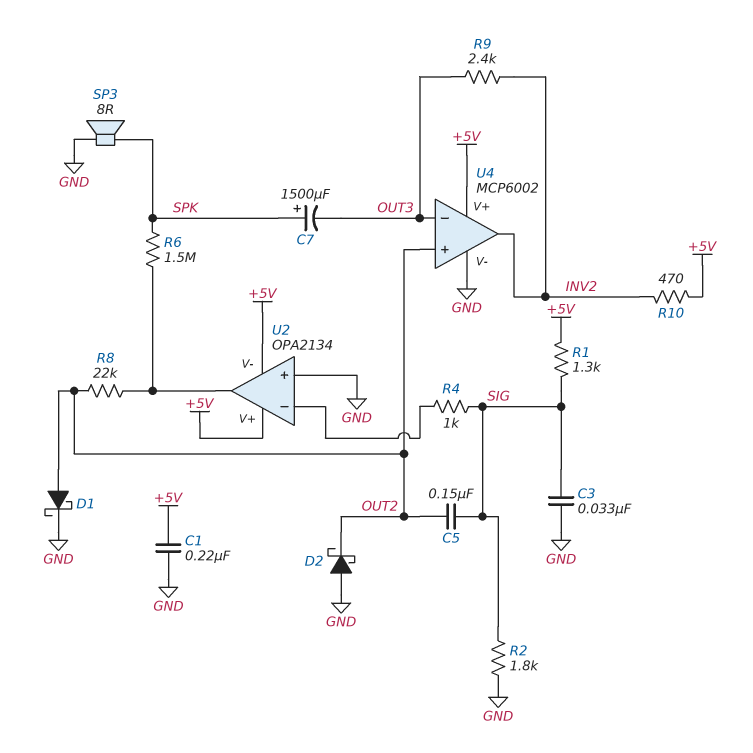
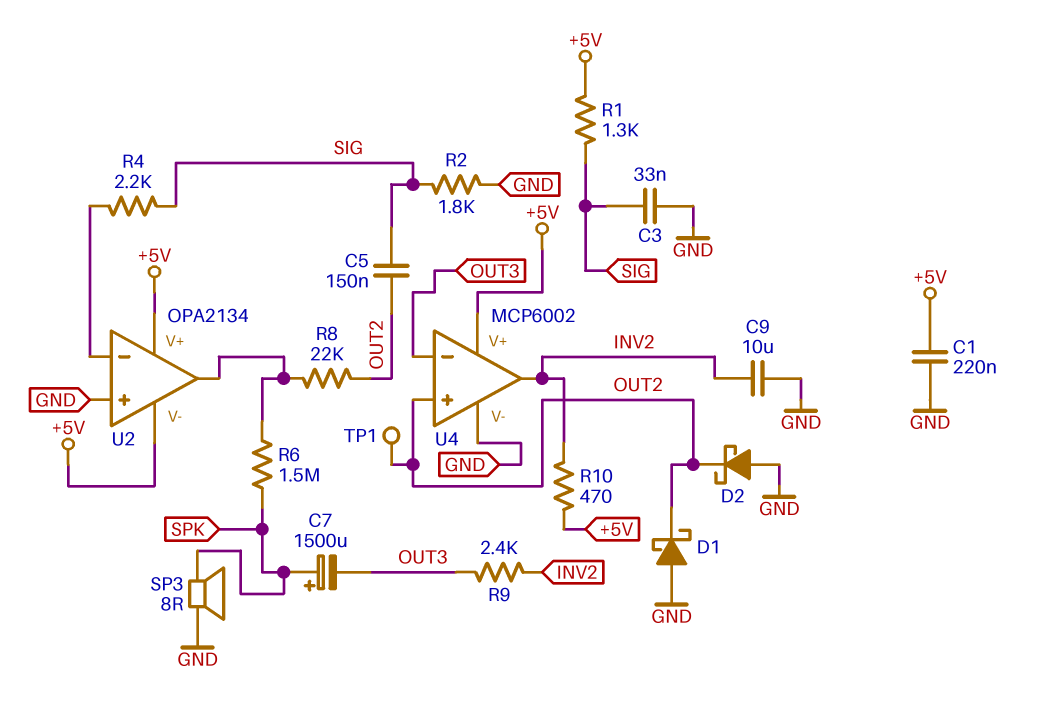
C9: none -> 10uF (GND, INV2)
D1: schottky (A OUT2, K GND) -> schottky (A GND, K OUT2)
R4: 1k (SIG, U2/in-) -> 2.2k (SIG, U2/in-)
TP1: none -> test point (OUT2)

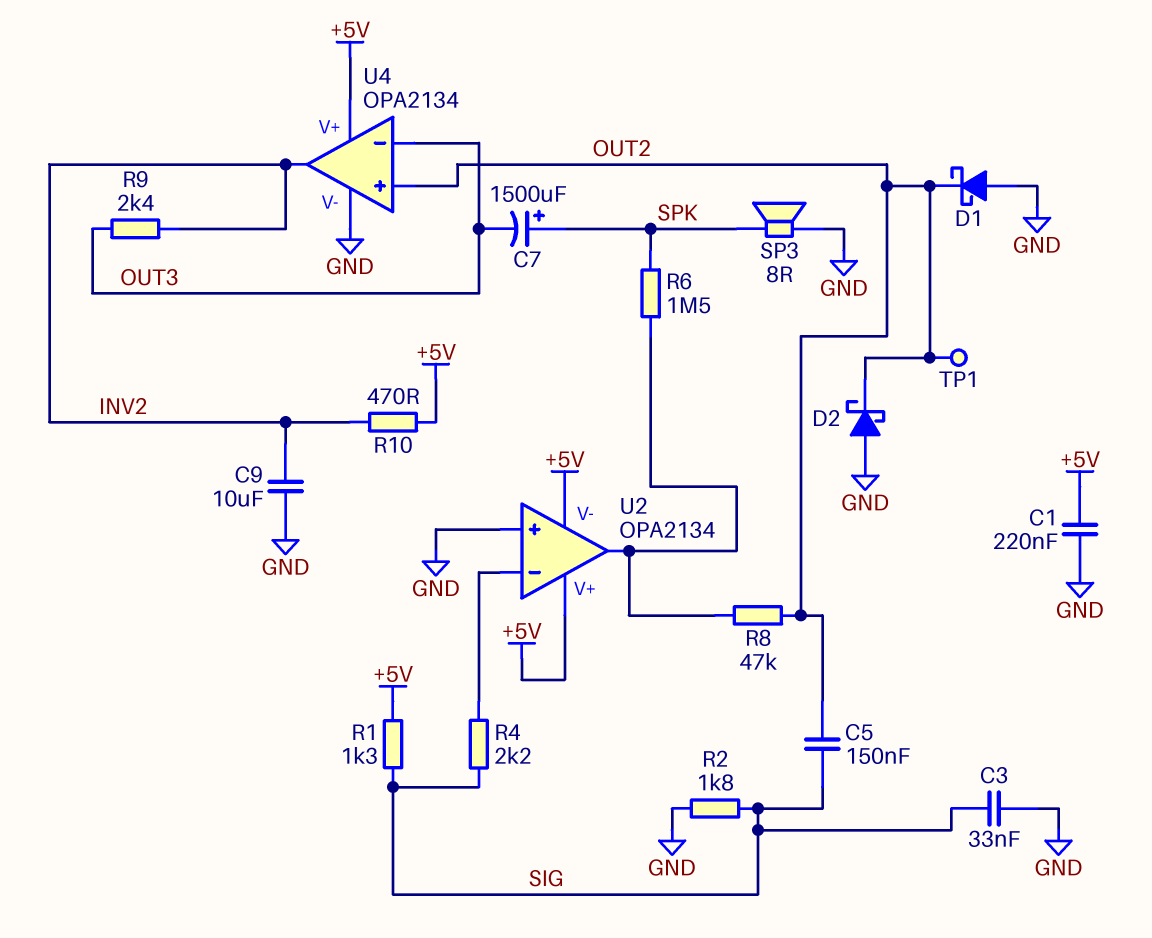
R8: 22k (OUT2, U2/out) -> 47k (OUT2, U2/out)
U4: MCP6002 -> OPA2134

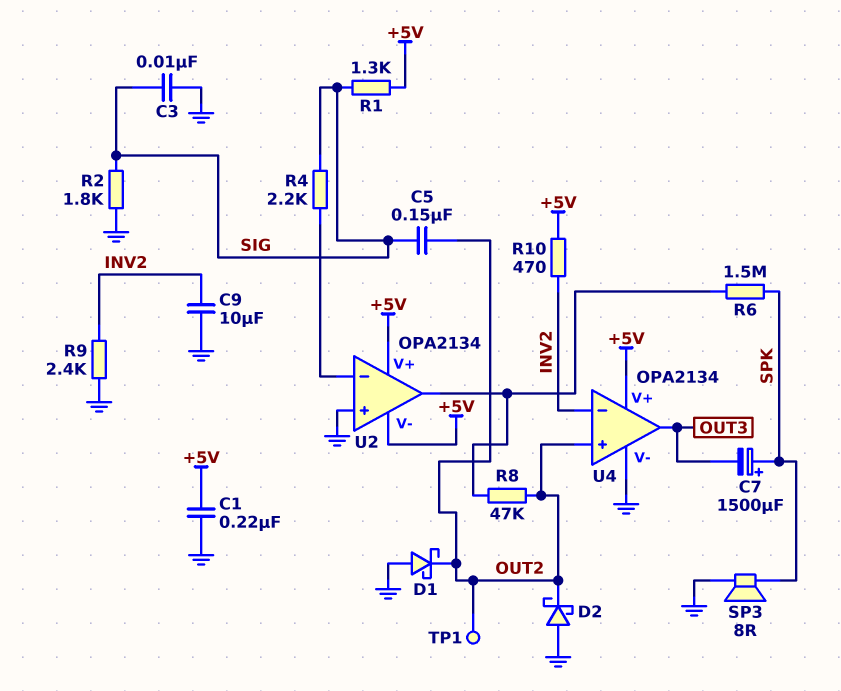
C3: 33nF (GND, SIG) -> 10nF (GND, SIG)
R9: 2.4k (INV2, OUT3) -> 2.4k (GND, INV2)
U4 pin in-: OUT3 -> INV2
U4 pin out: INV2 -> OUT3

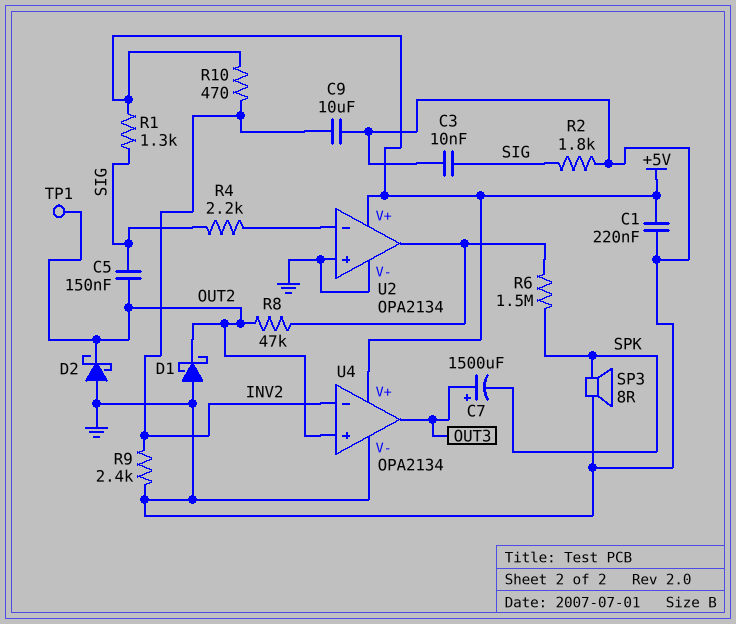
C7: 1500uF (plus SPK, minus OUT3) -> 1500uF (plus OUT3, minus SPK)
U2 pin V-: +5V -> GND

